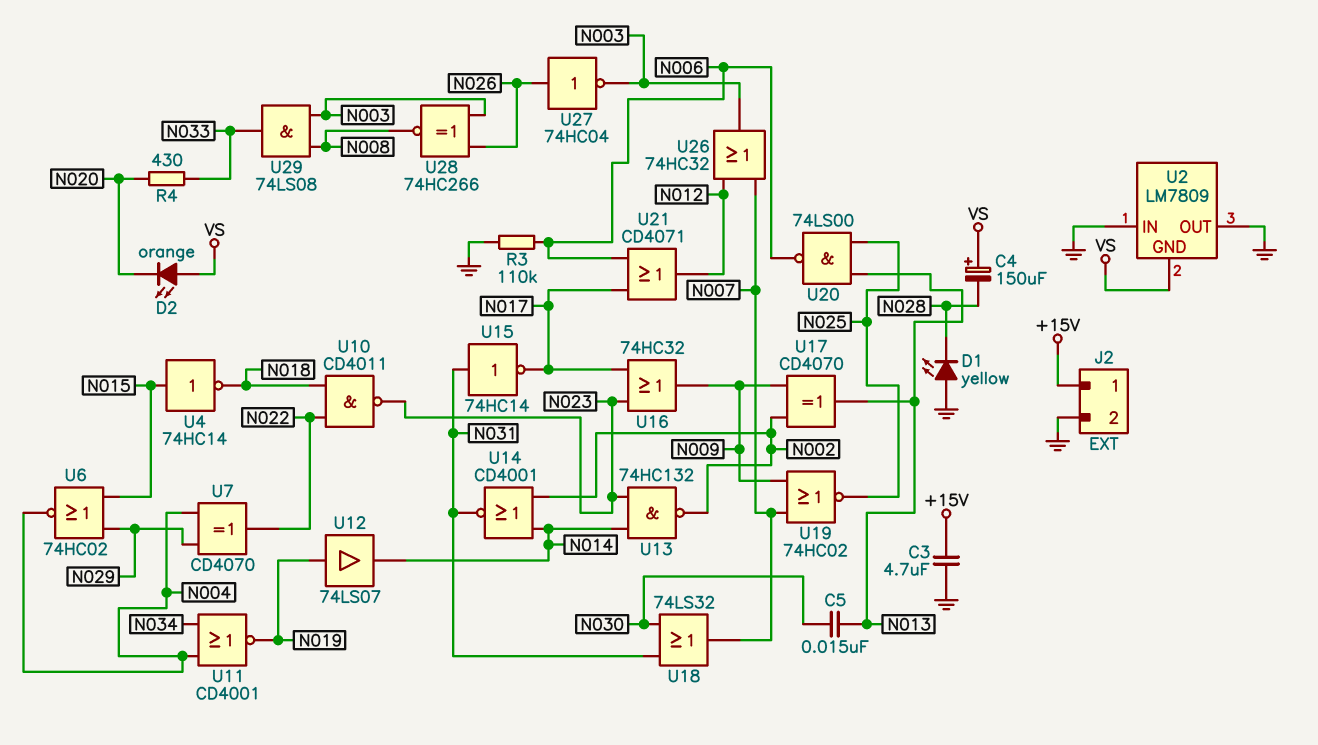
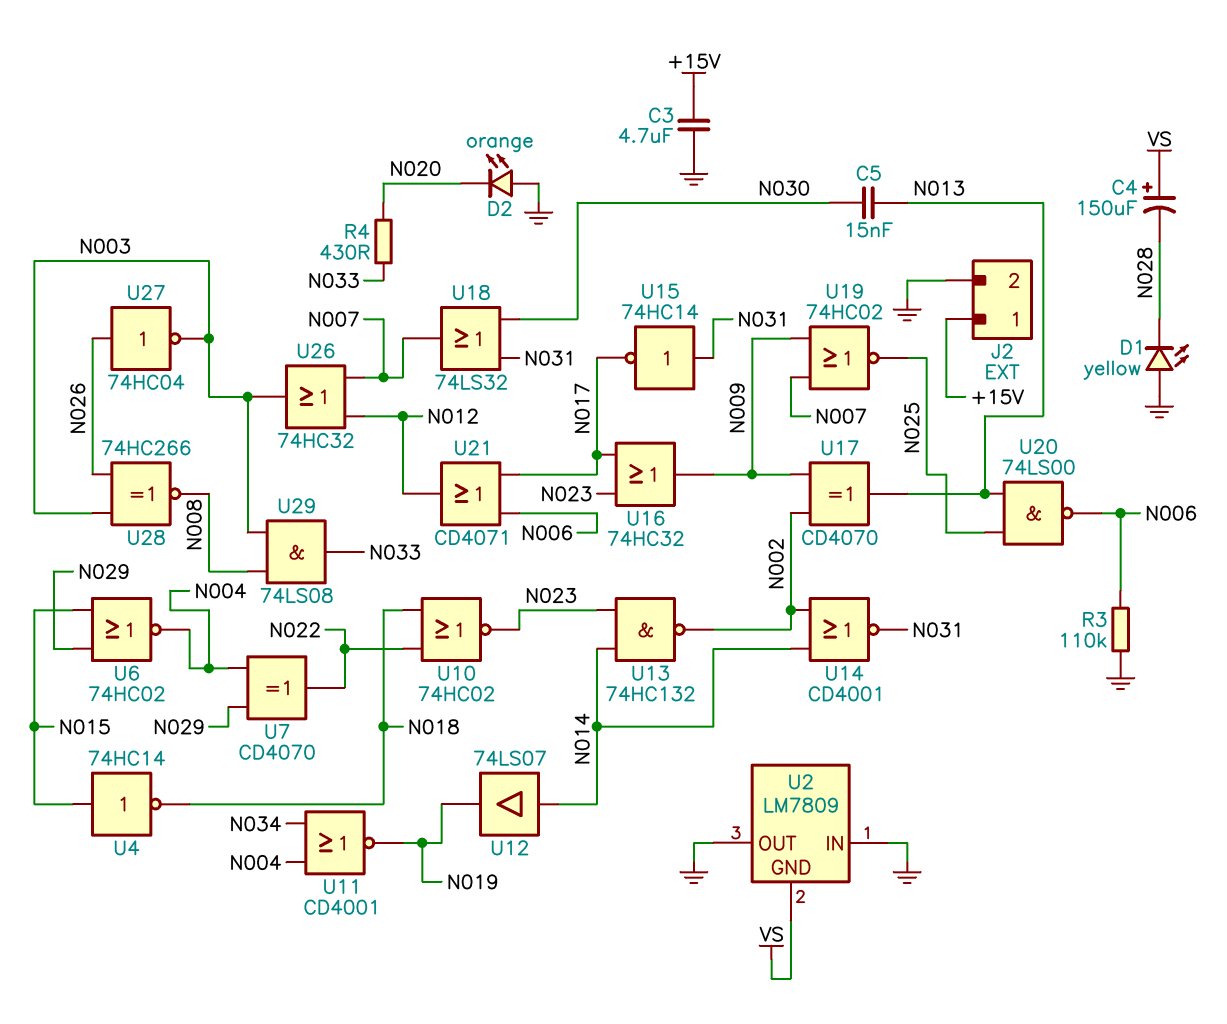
D2: LED orange (A VS, K N020) -> LED orange (A GND, K N020)
U10: NAND CD4011 (in N018, in N022, out N023) -> NOR 74HC02 (in N018, in N022, out N023)
U12: buffer 74LS07 (in N019, out N014) -> buffer 74LS07 (in N014, out N019)

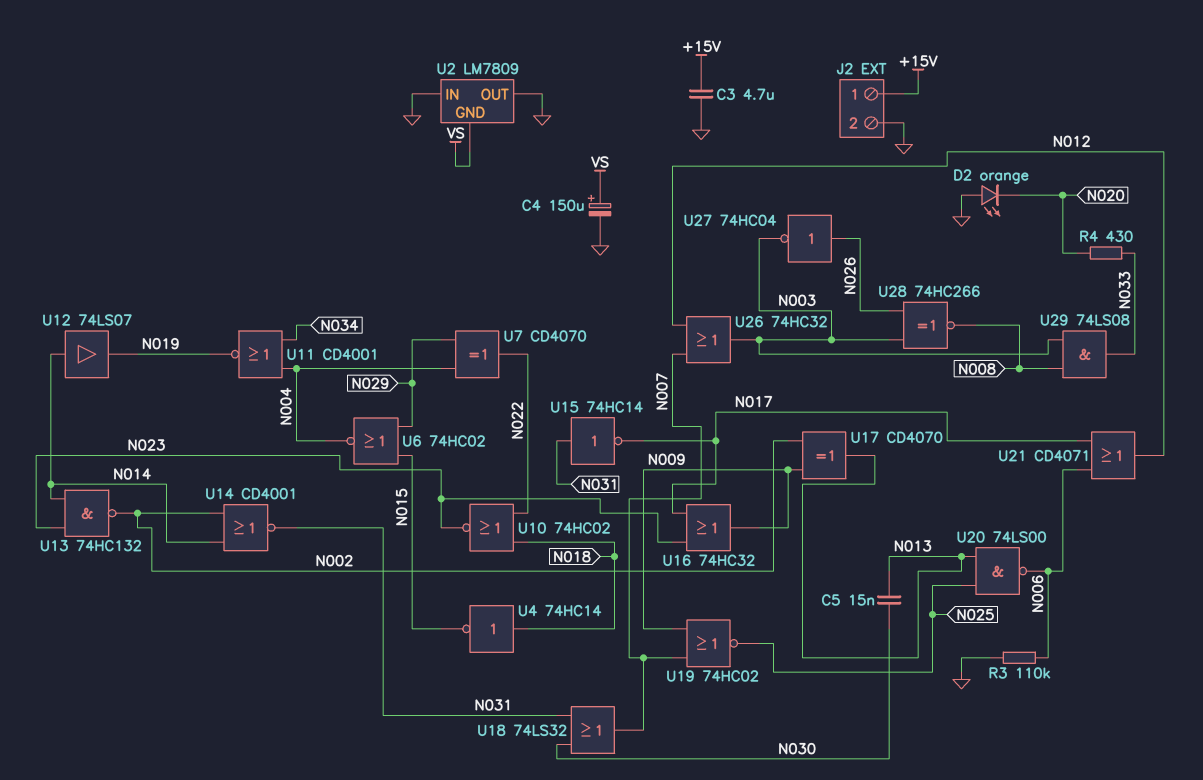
C4: 150uF (plus VS, minus N028) -> 150uF (plus VS, minus GND)
D1: LED yellow (A GND, K N028) -> none
U4: NOT 74HC14 (in N015, out N018) -> NOT 74HC14 (in N018, out N015)

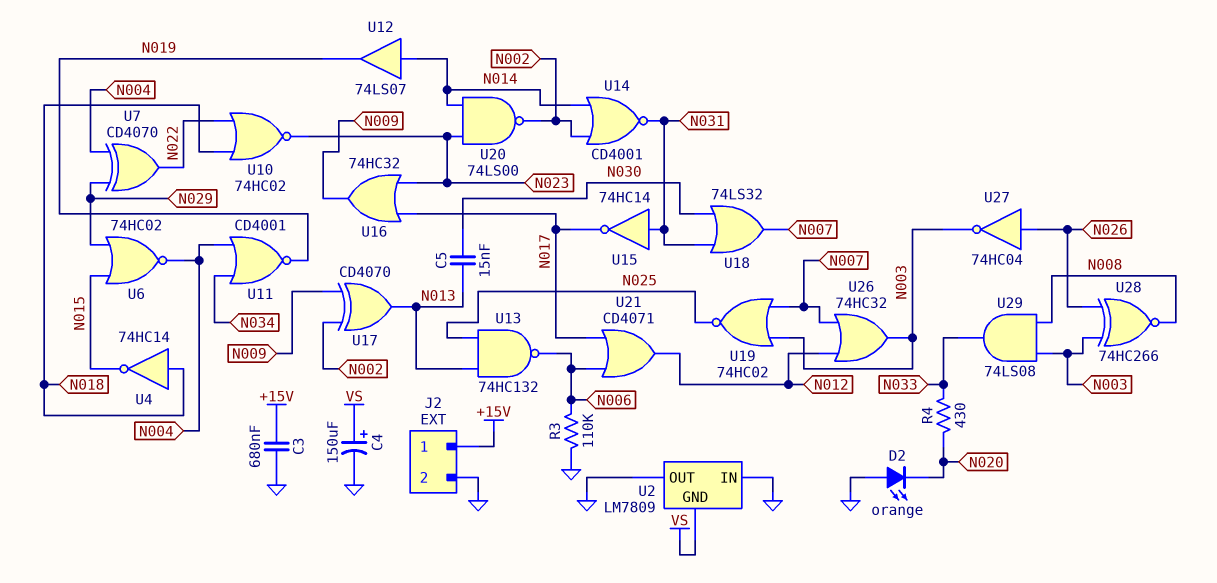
C3: 4.7uF (+15V, GND) -> 680nF (+15V, GND)
U13: NAND 74HC132 (in N014, in N023, out N002) -> NAND 74HC132 (in N013, in N025, out N006)
U19: NOR 74HC02 (in N007, in N009, out N025) -> NOR 74HC02 (in N003, in N007, out N025)
U20: NAND 74LS00 (in N013, in N025, out N006) -> NAND 74LS00 (in N014, in N023, out N002)

